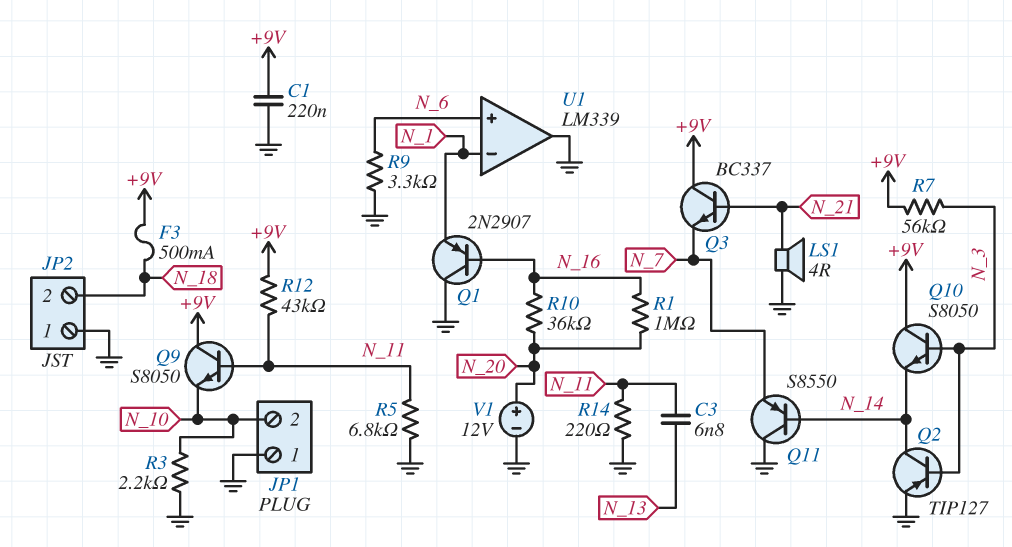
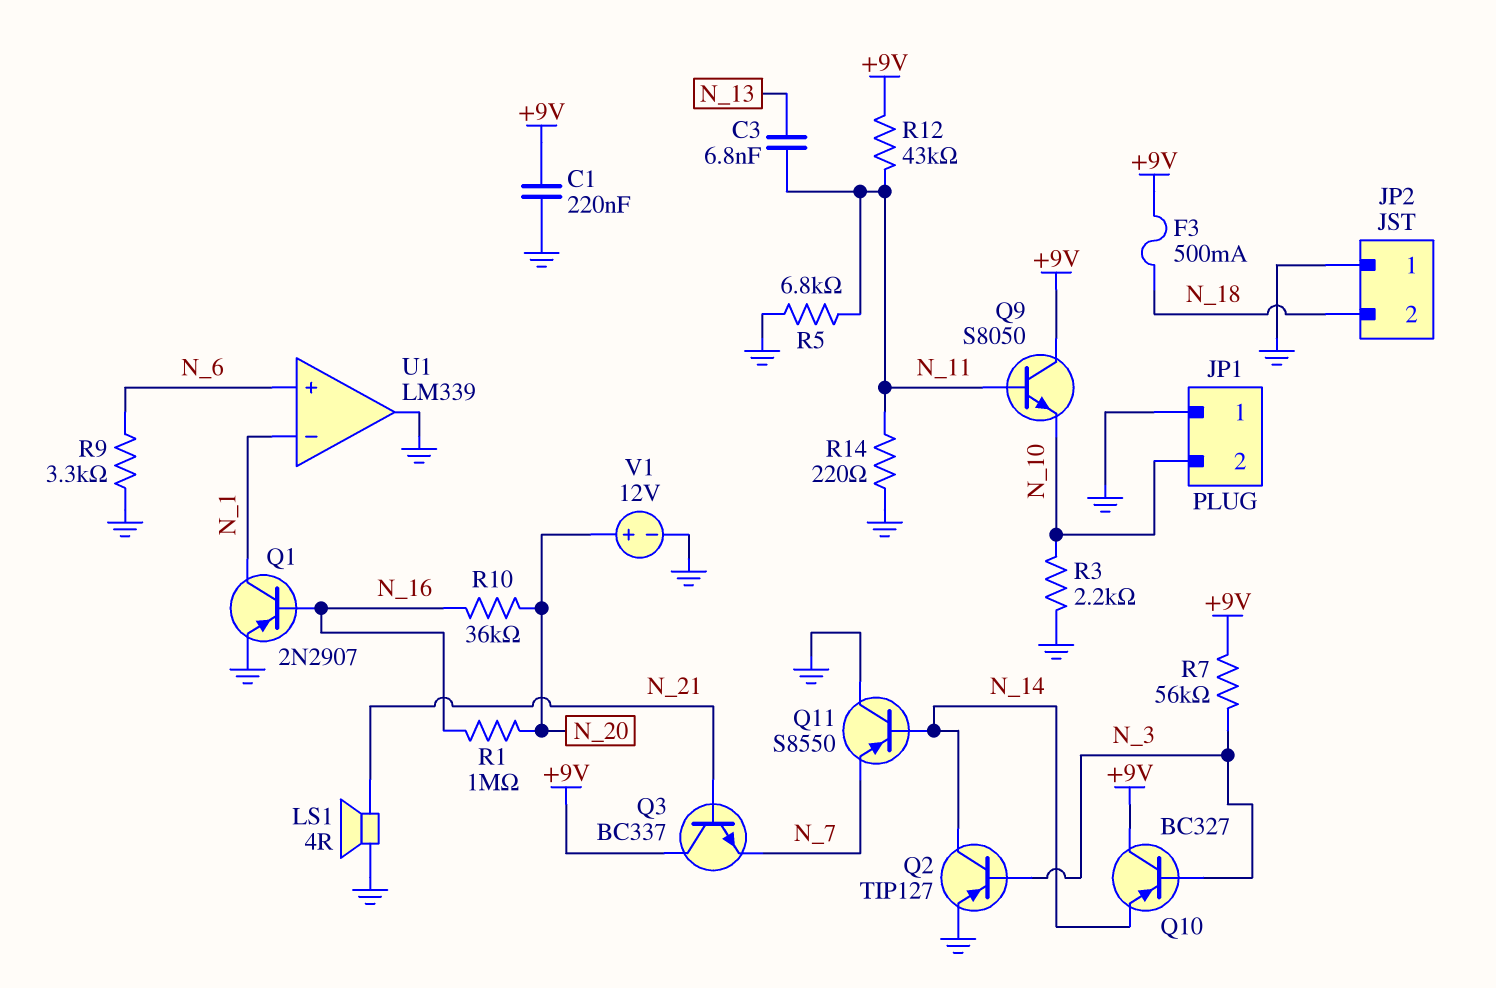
Q1: PNP 2N2907 (B N_16, C GND, E N_1) -> PNP 2N2907 (B N_16, C N_1, E GND)
Q10: NPN S8050 (B N_3, C +9V, E N_14) -> PNP BC327 (B N_3, C +9V, E N_14)

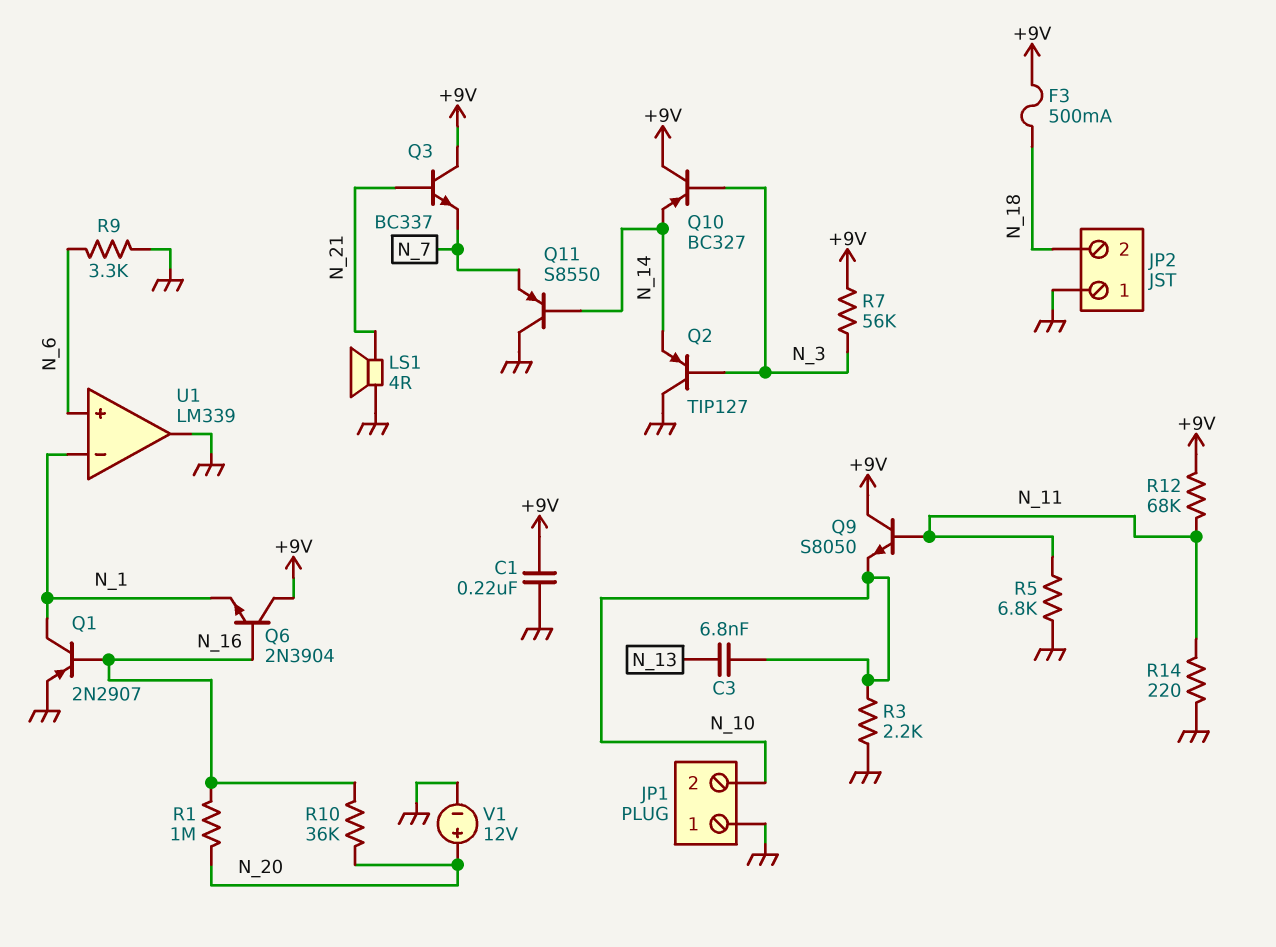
C3: 6.8nF (N_11, N_13) -> 6.8nF (N_10, N_13)
Q2: PNP TIP127 (B N_3, C N_14, E GND) -> PNP TIP127 (B N_3, C GND, E N_14)
Q6: none -> NPN 2N3904 (B N_16, C +9V, E N_1)
R12: 43k (+9V, N_11) -> 68k (+9V, N_11)

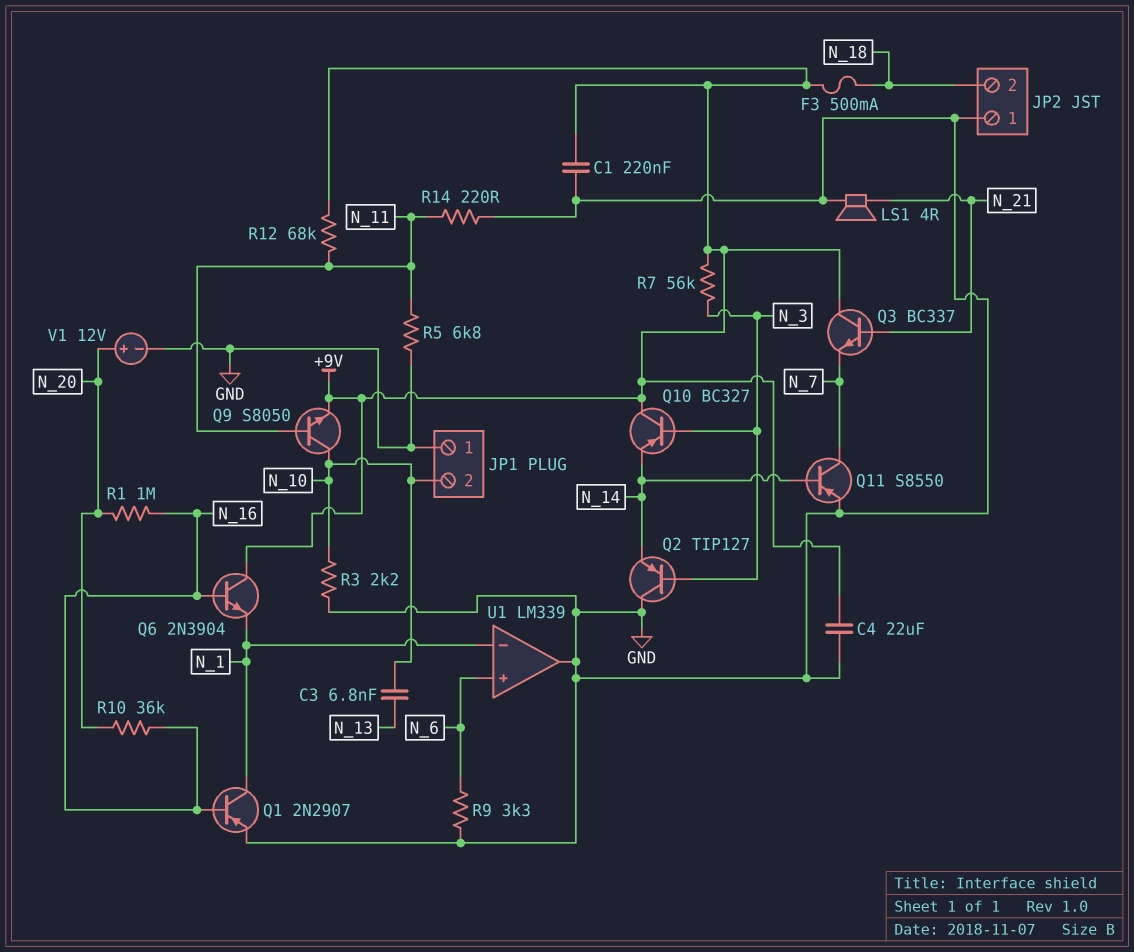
C4: none -> 22uF (+9V, GND)
Q9: NPN S8050 (B N_11, C +9V, E N_10) -> NPN S8050 (B N_11, C N_10, E +9V)
Q11: PNP S8550 (B N_14, C GND, E N_7) -> PNP S8550 (B N_14, C N_7, E GND)

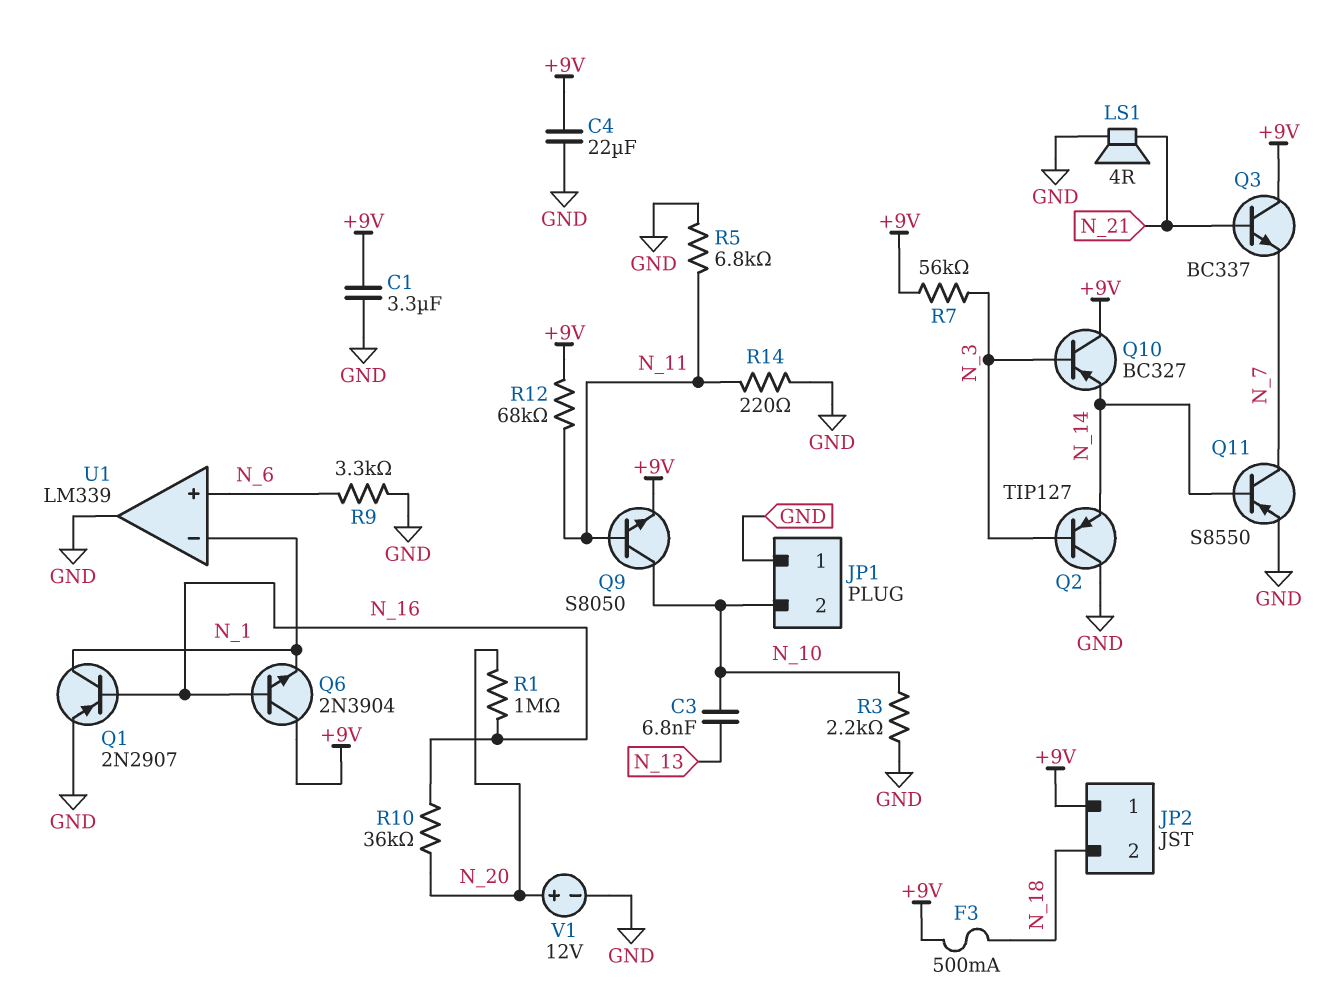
C1: 220nF (+9V, GND) -> 3.3uF (+9V, GND)
JP2 pin 1: GND -> +9V

